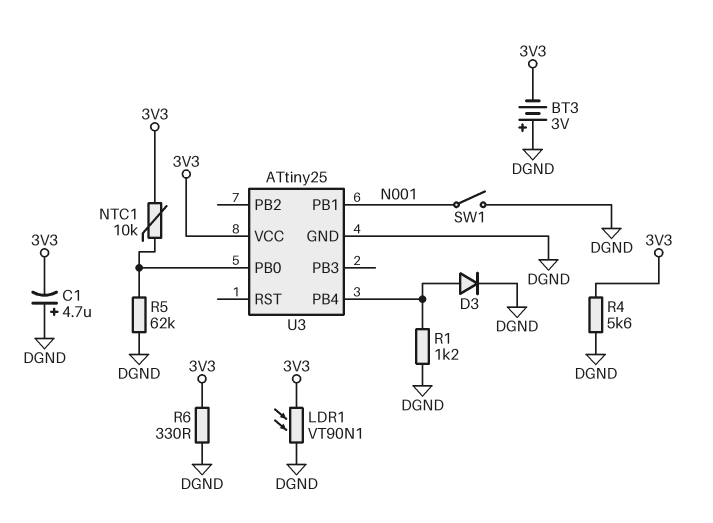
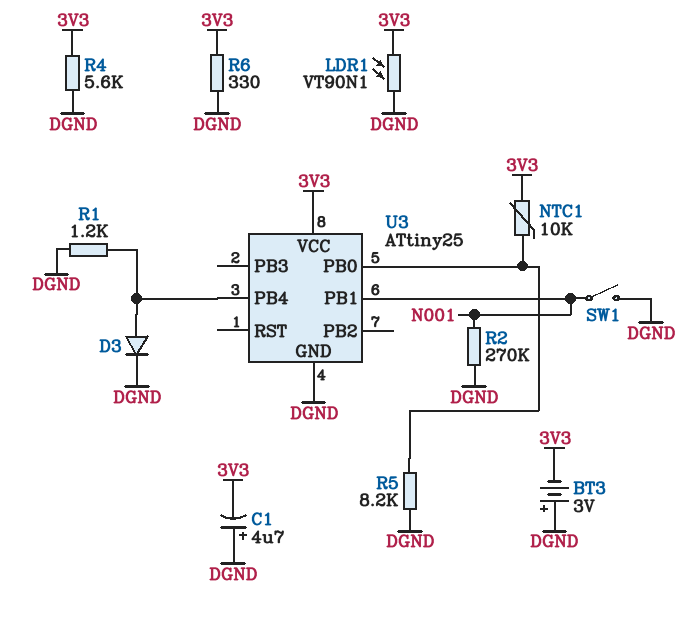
R2: none -> 270k (DGND, N001)
R5: 62k (DGND, U3/PB0) -> 8.2k (DGND, U3/PB0)

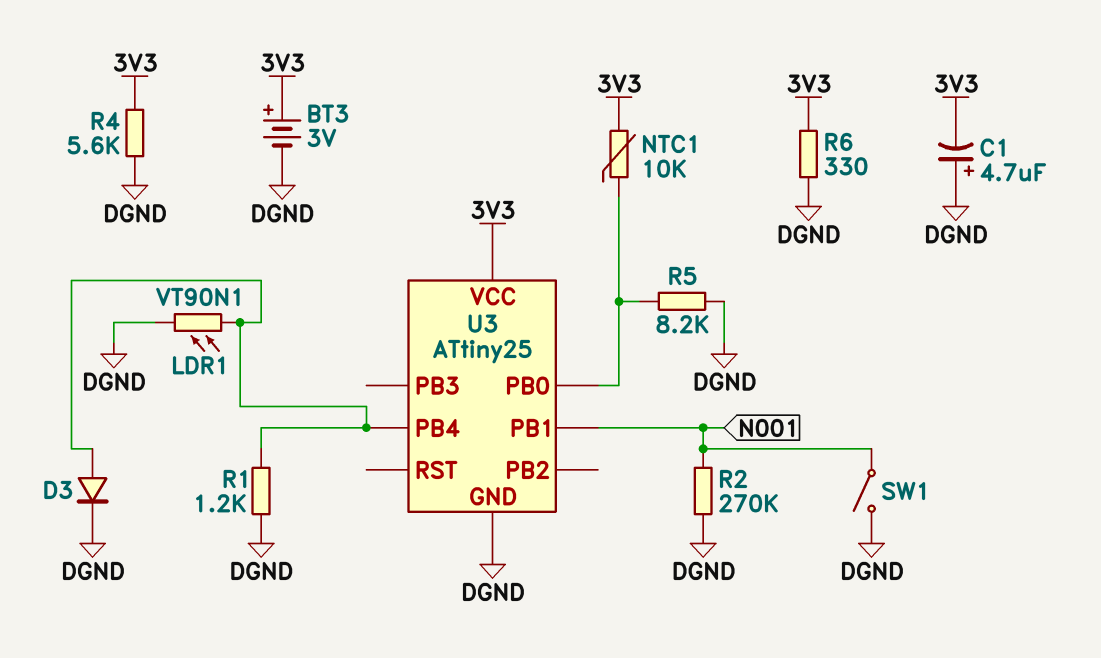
BT3: 3V (plus DGND, minus 3V3) -> 3V (plus 3V3, minus DGND)
LDR1: VT90N1 (3V3, DGND) -> VT90N1 (DGND, U3/PB4)

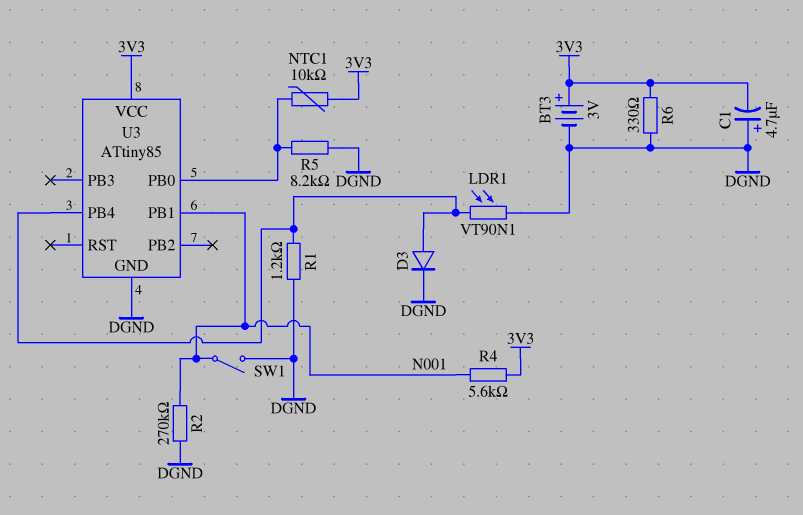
R4: 5.6k (3V3, DGND) -> 5.6k (3V3, N001)
U3: ATtiny25 -> ATtiny85

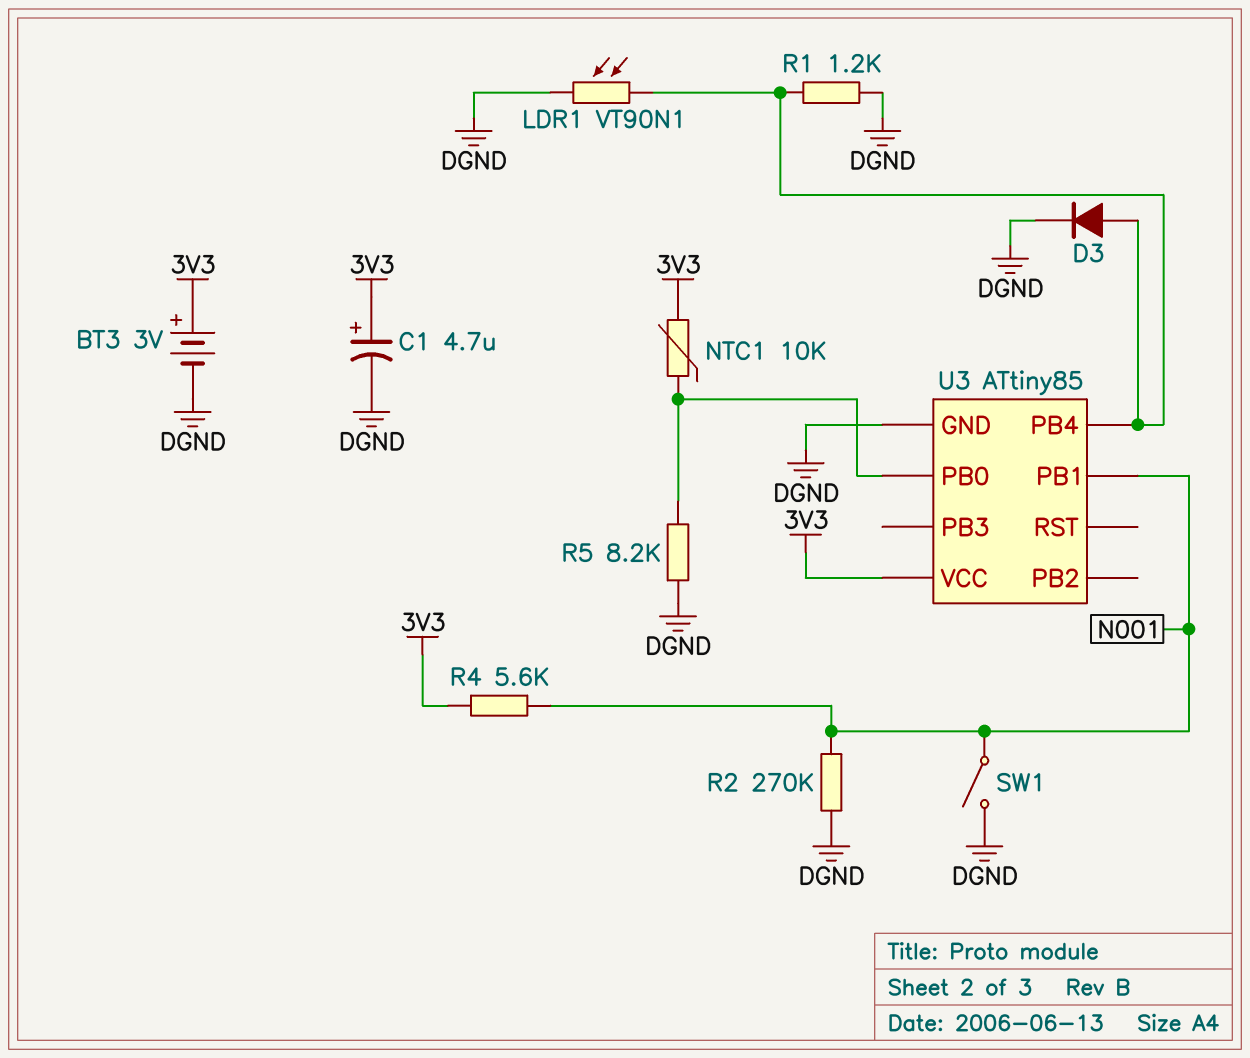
C1: 4.7uF (plus DGND, minus 3V3) -> 4.7uF (plus 3V3, minus DGND)
R6: 330 (3V3, DGND) -> none

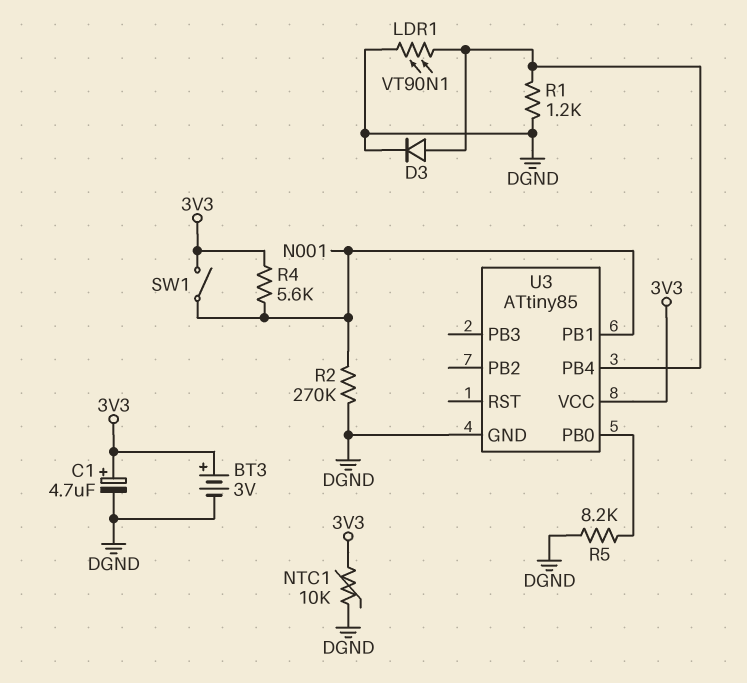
NTC1: 10k (3V3, U3/PB0) -> 10k (3V3, DGND)
SW1: switch (DGND, N001) -> switch (3V3, N001)

